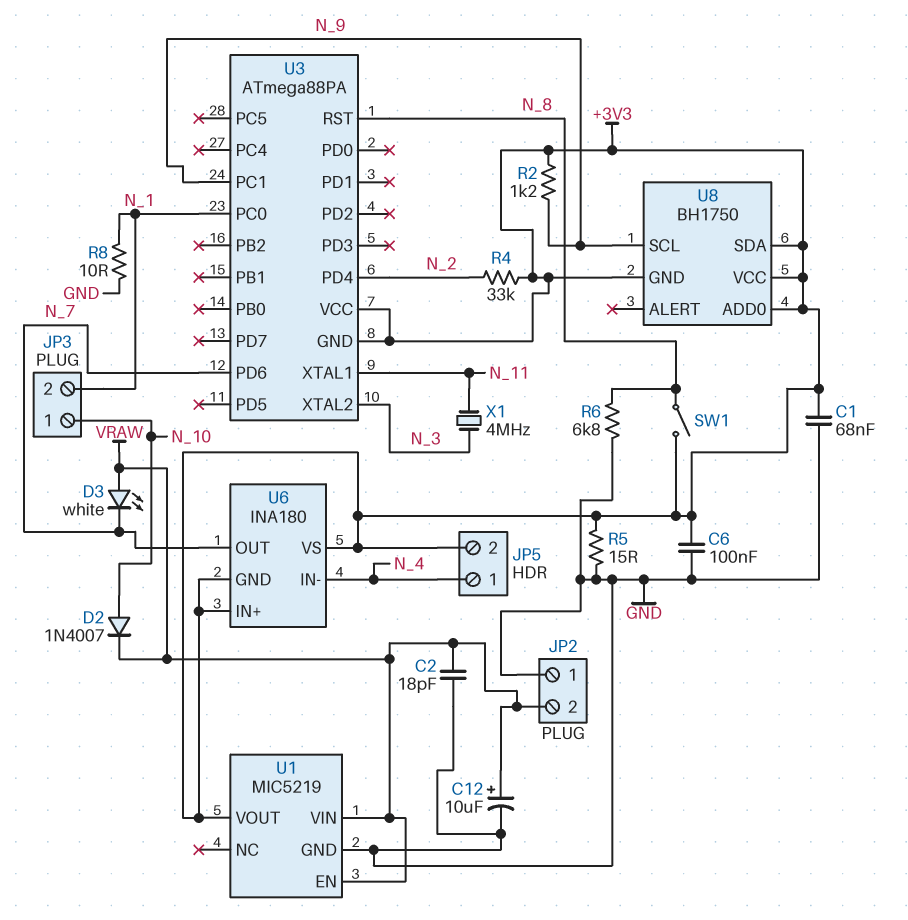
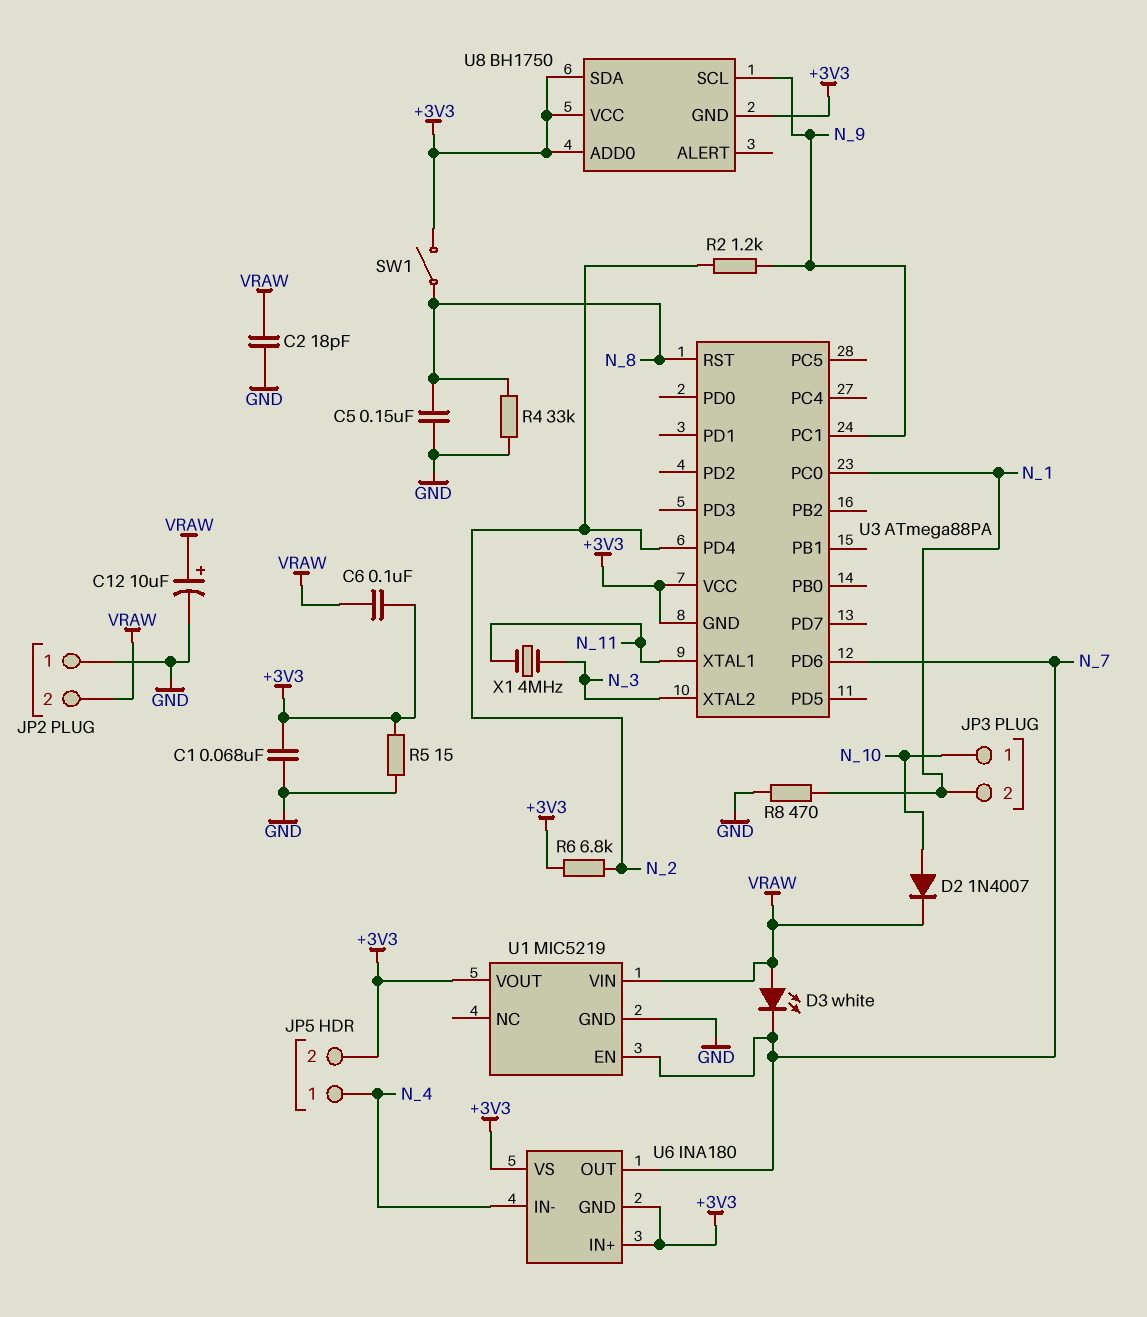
C5: none -> 150nF (GND, N_8)
C6: 100nF (+3V3, GND) -> 100nF (+3V3, VRAW)
R2: 1.2k (+3V3, N_9) -> 1.2k (N_2, N_9)
R4: 33k (+3V3, N_2) -> 33k (GND, N_8)
R6: 6.8k (GND, N_8) -> 6.8k (+3V3, N_2)
R8: 10 (GND, N_1) -> 470 (GND, N_1)
U1 pin EN: VRAW -> N_7

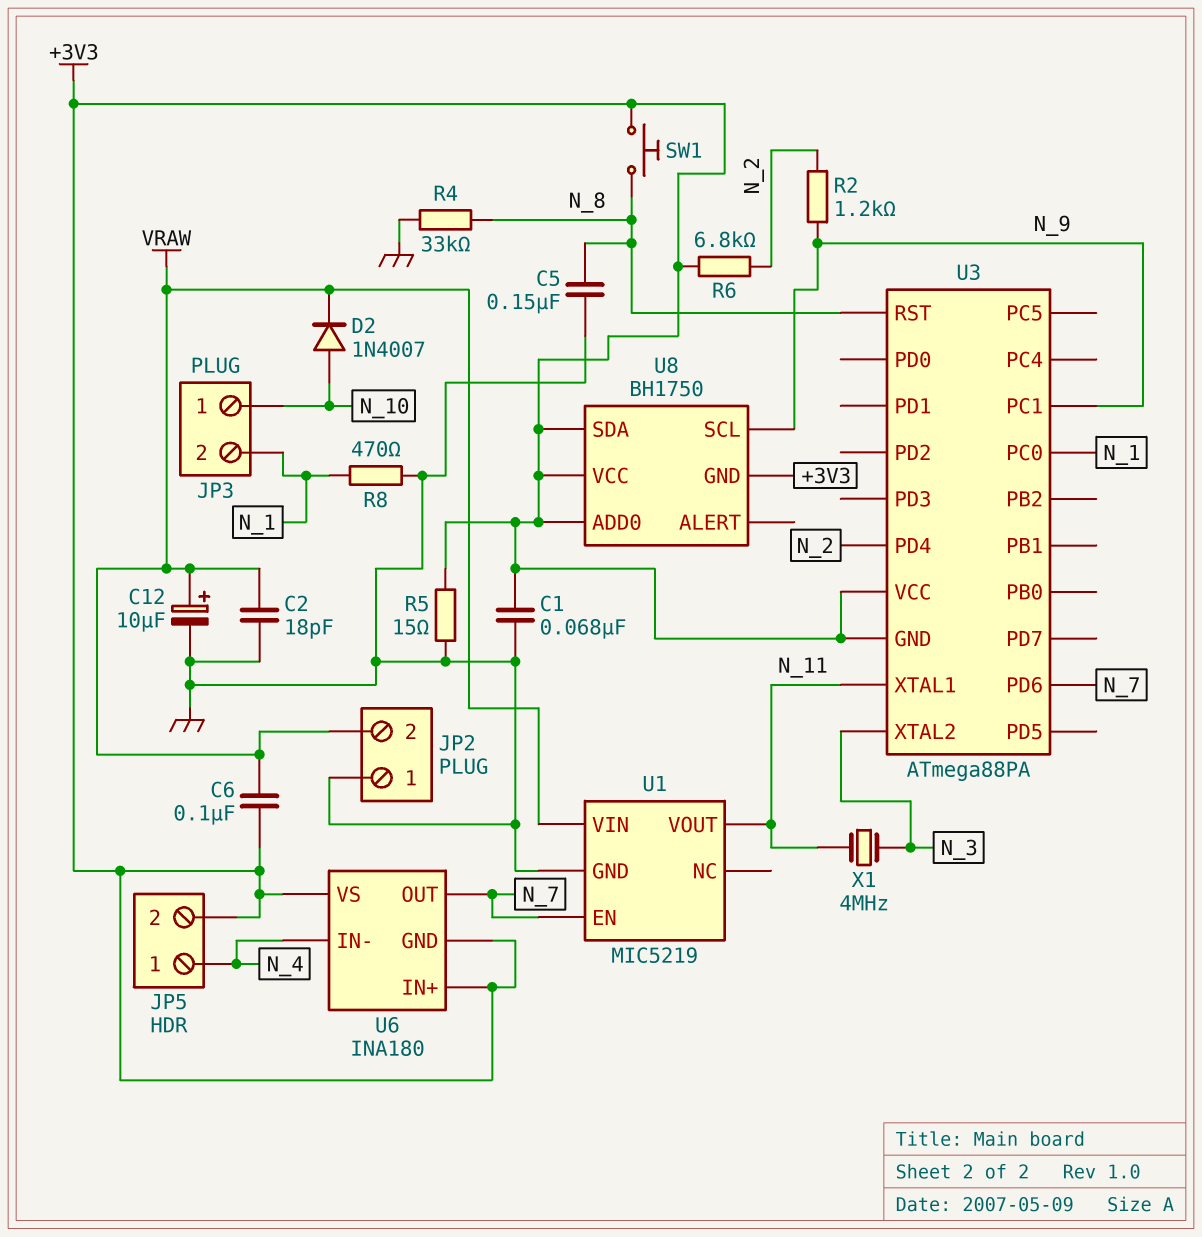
D3: LED white (A VRAW, K N_7) -> none
SW1: switch (+3V3, N_8) -> button (+3V3, N_8)
U1 pin VOUT: +3V3 -> N_11

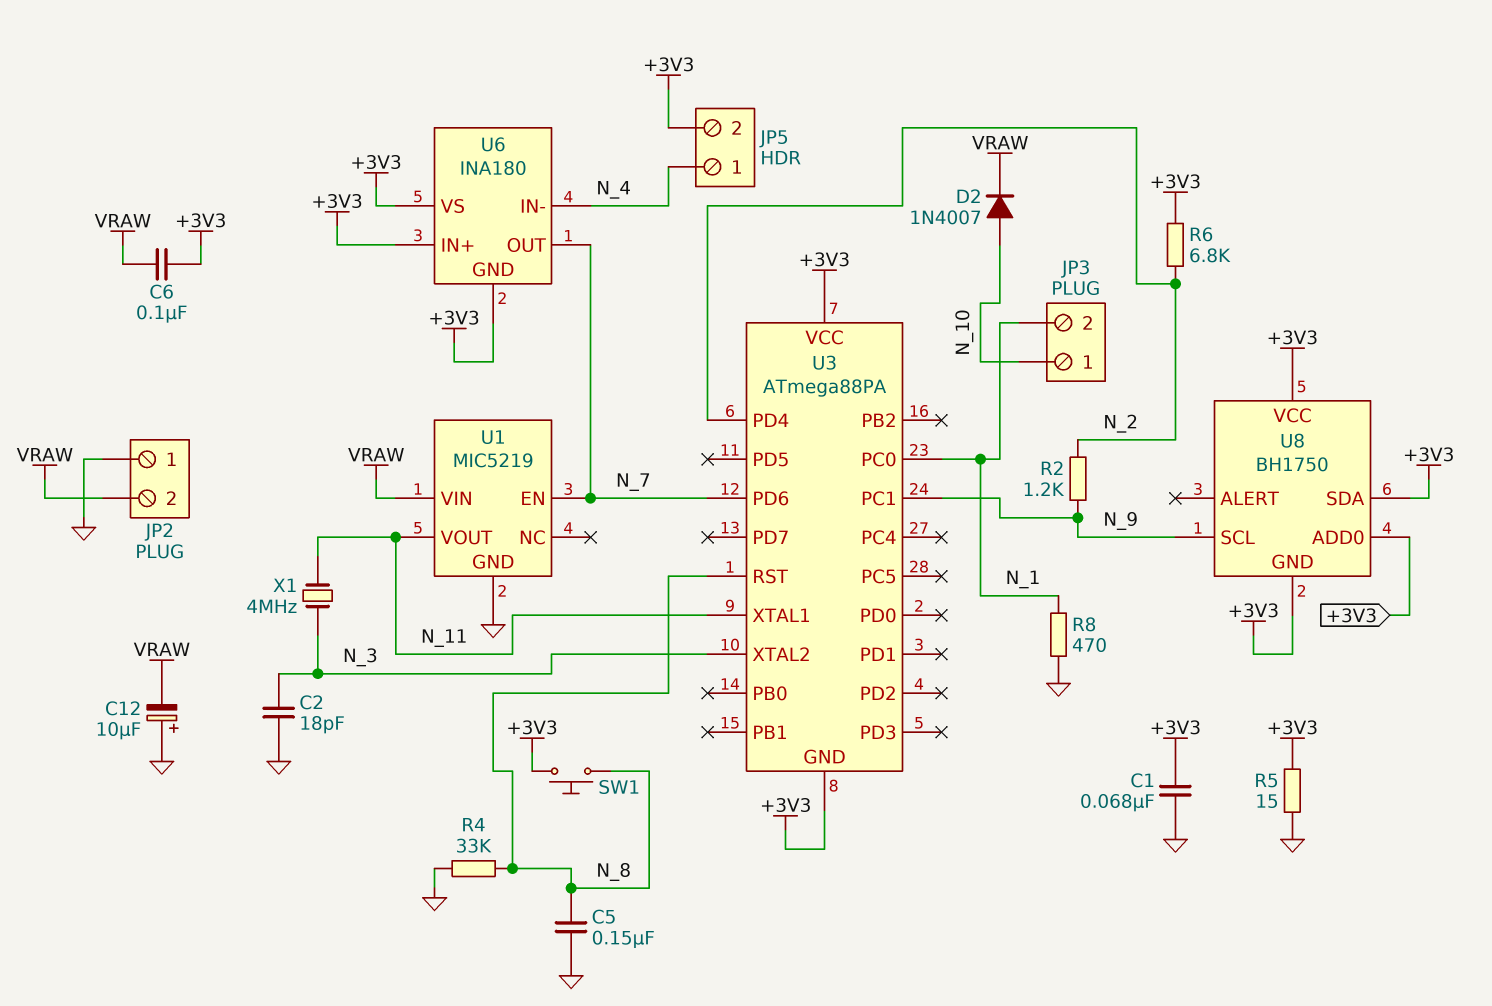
C2: 18pF (GND, VRAW) -> 18pF (GND, N_3)
C12: 10uF (plus VRAW, minus GND) -> 10uF (plus GND, minus VRAW)

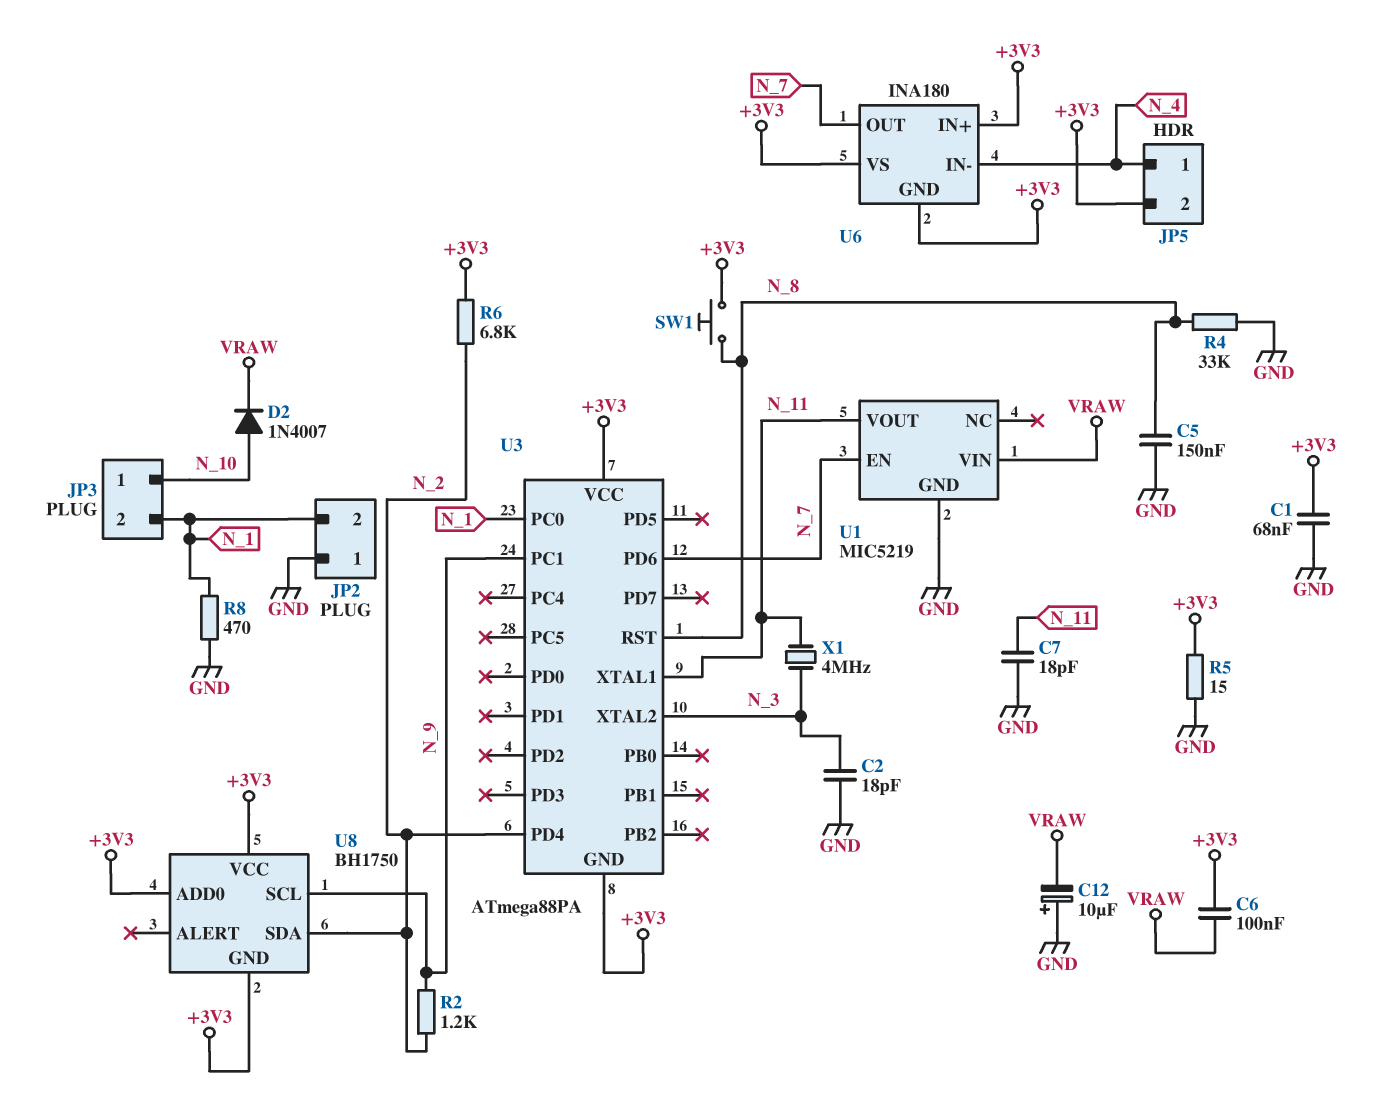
C7: none -> 18pF (GND, N_11)
JP2 pin 2: VRAW -> N_1
U8 pin SDA: +3V3 -> N_2

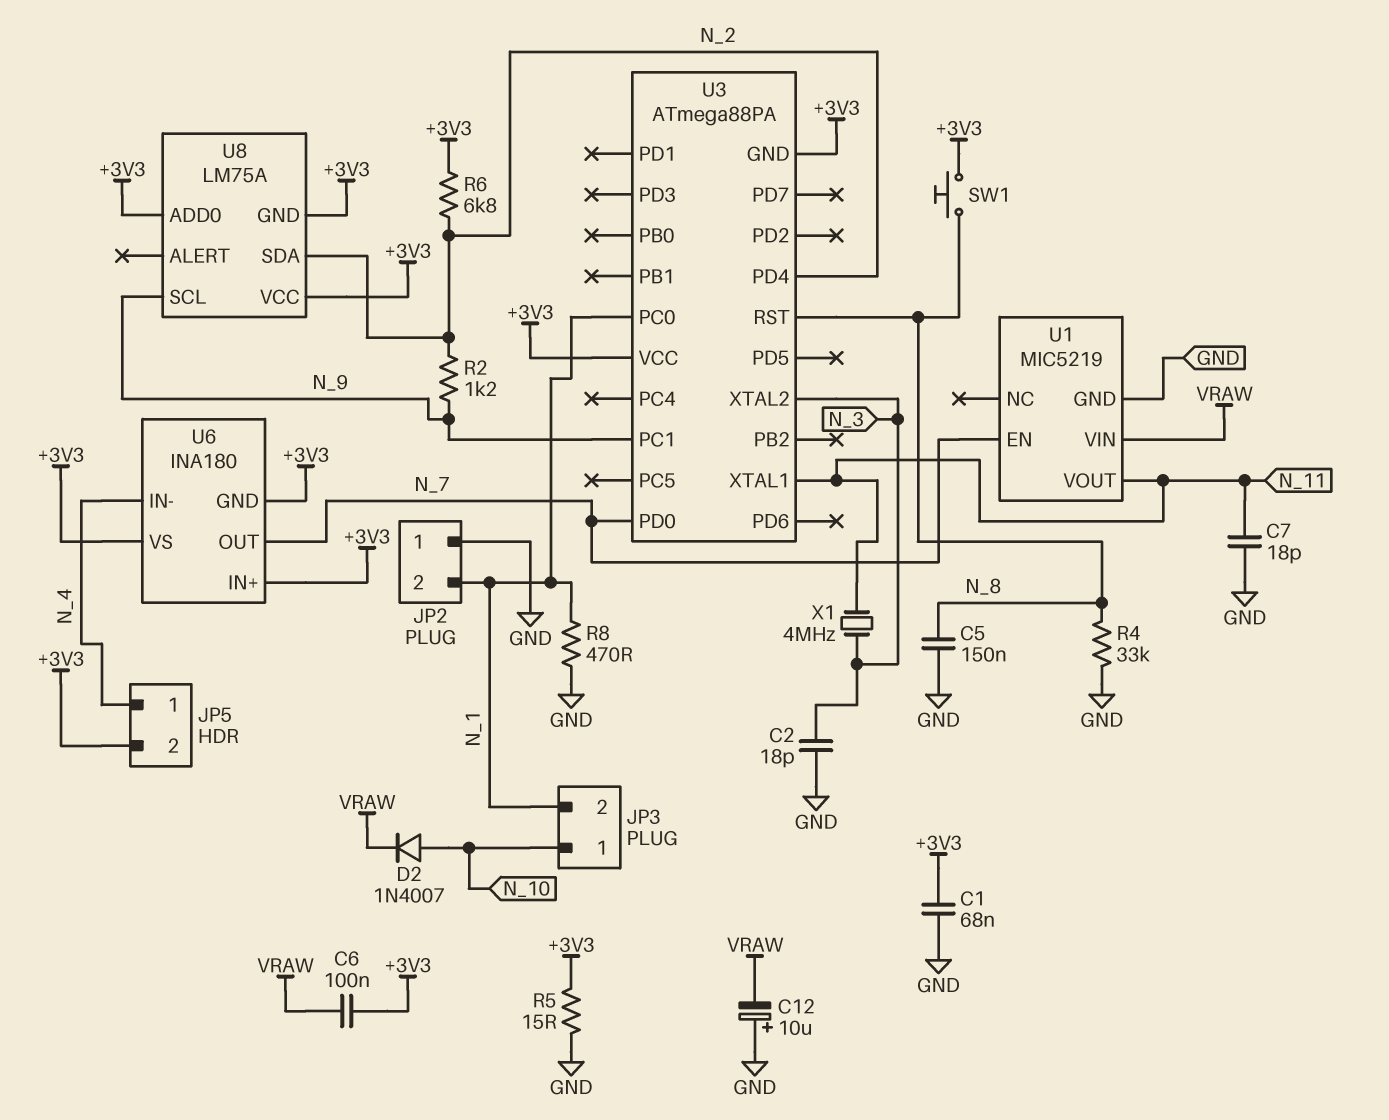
U3 pin PD0: none -> N_7
U3 pin PD6: N_7 -> none
U8: BH1750 -> LM75A

